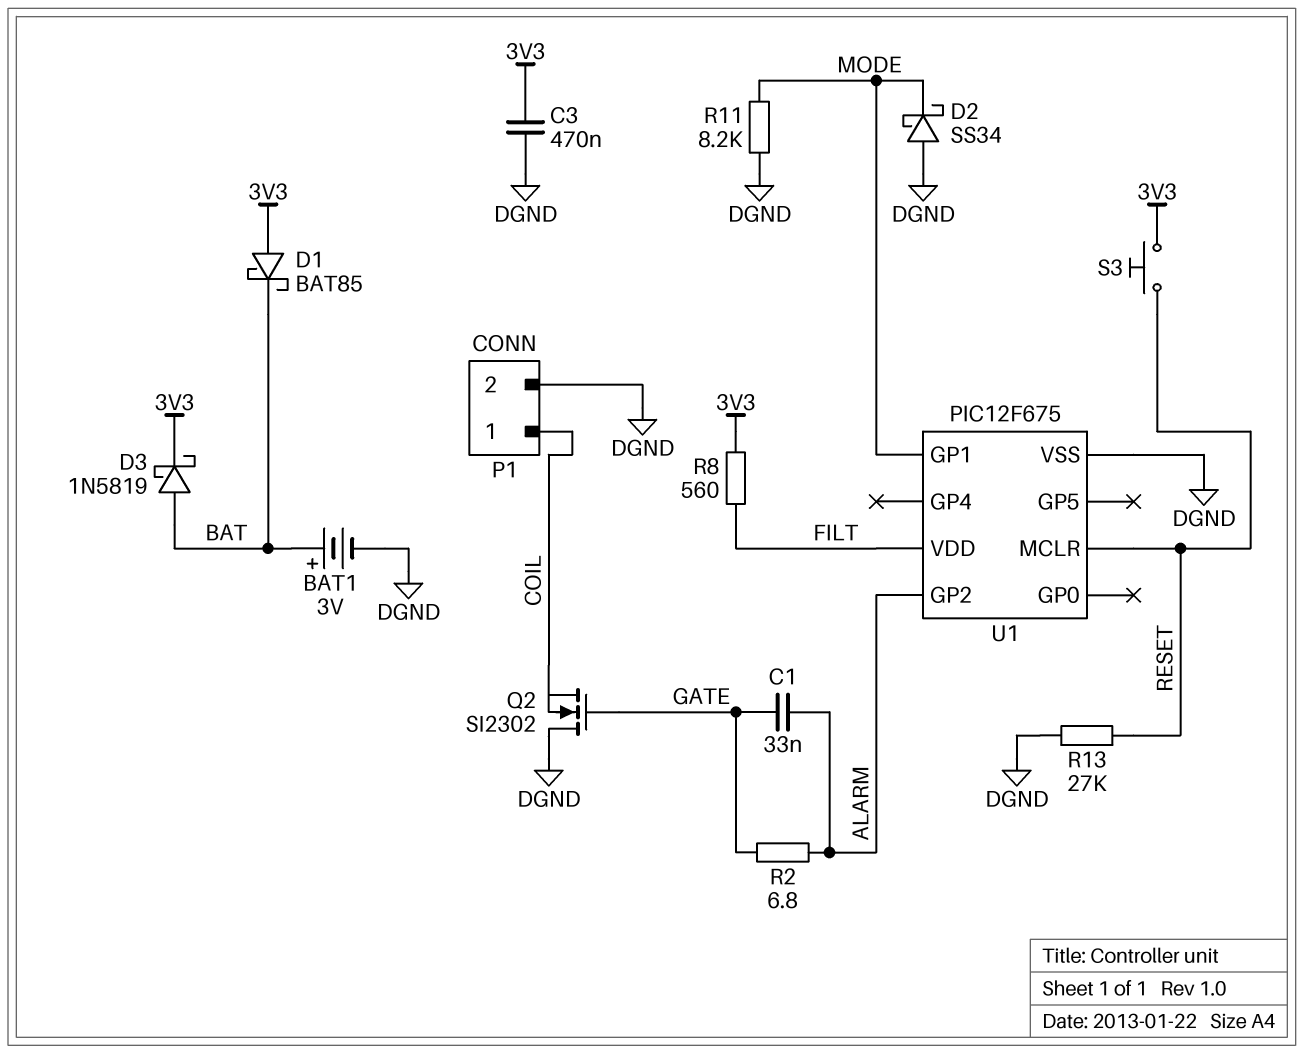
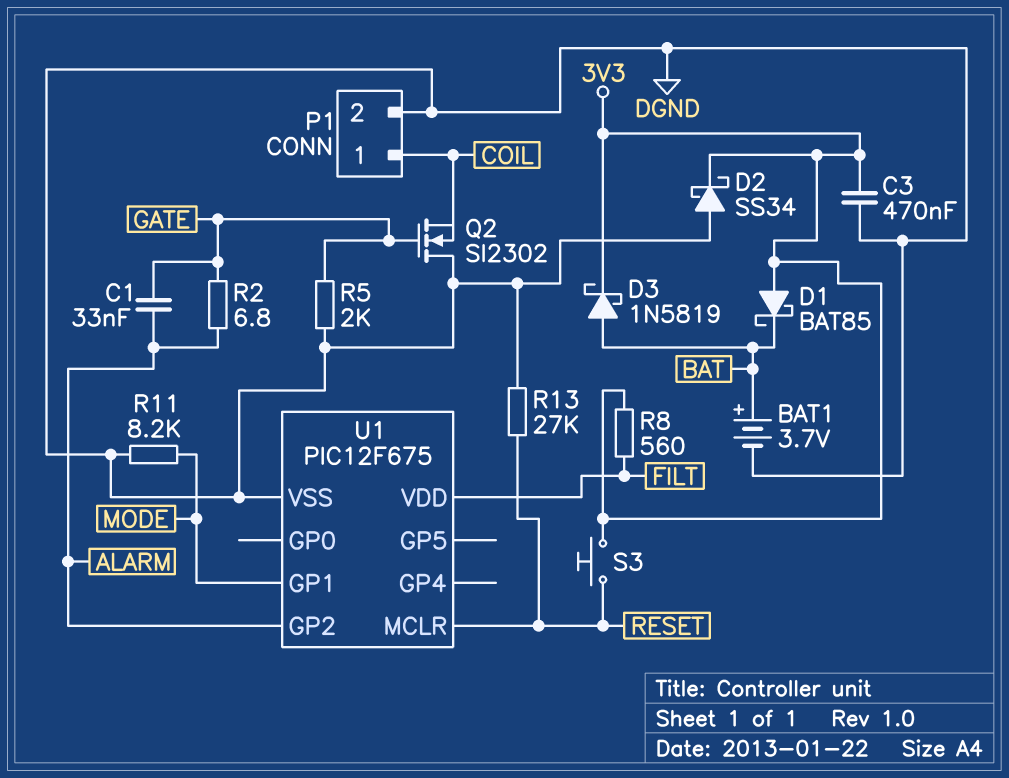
BAT1: 3V (plus BAT, minus DGND) -> 3.7V (plus BAT, minus DGND)
D2: schottky SS34 (A DGND, K MODE) -> schottky SS34 (A DGND, K 3V3)
R5: none -> 2k (DGND, GATE)

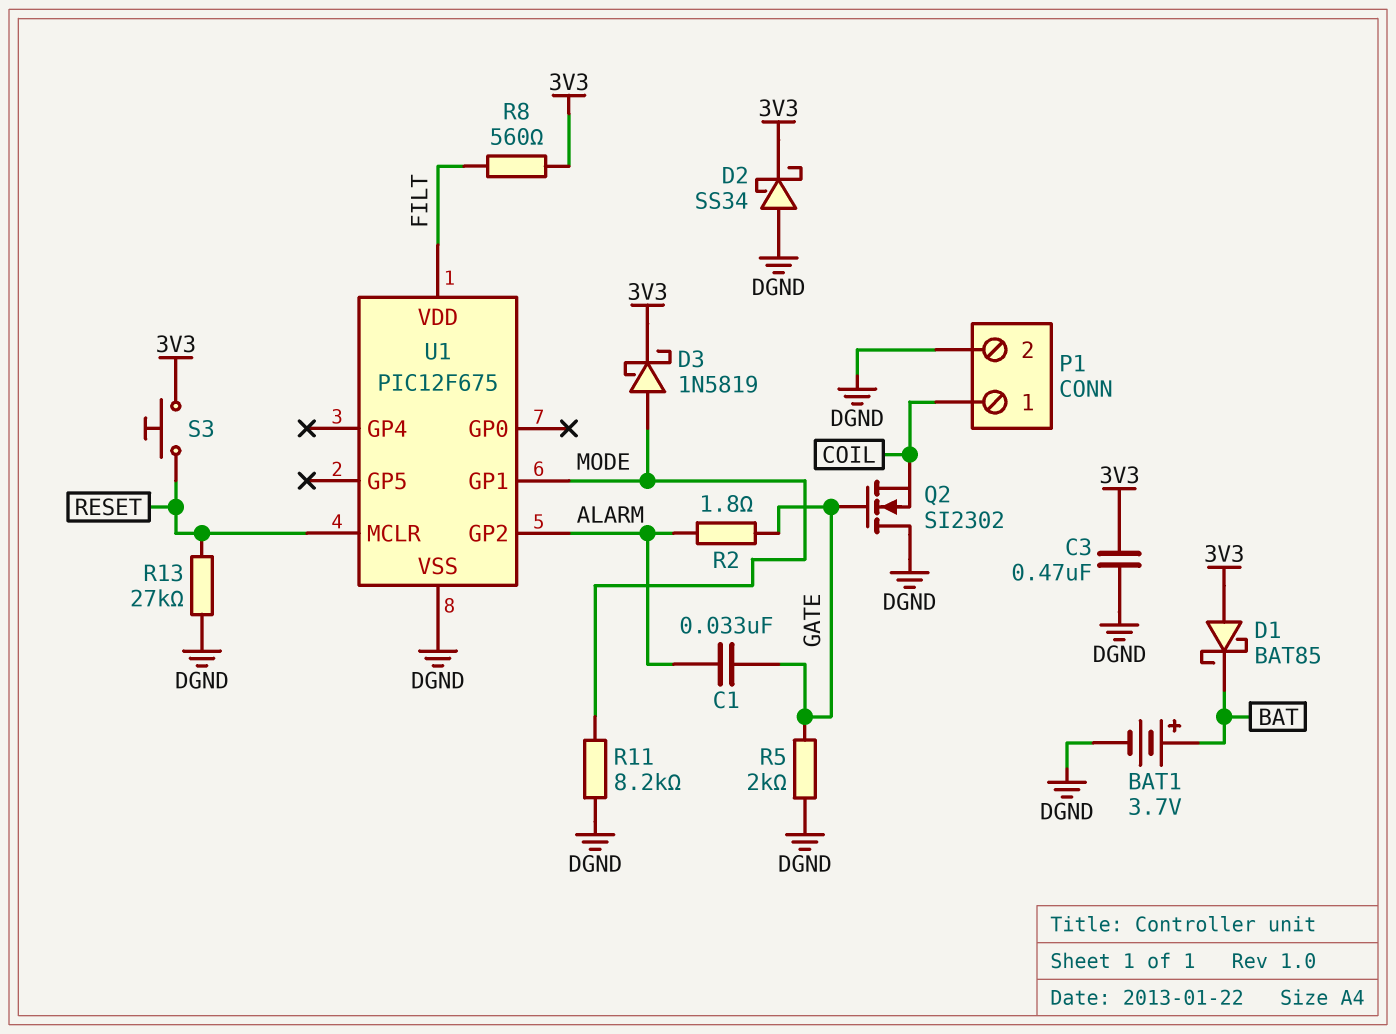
D3: schottky 1N5819 (A BAT, K 3V3) -> schottky 1N5819 (A MODE, K 3V3)
R2: 6.8 (ALARM, GATE) -> 1.8 (ALARM, GATE)

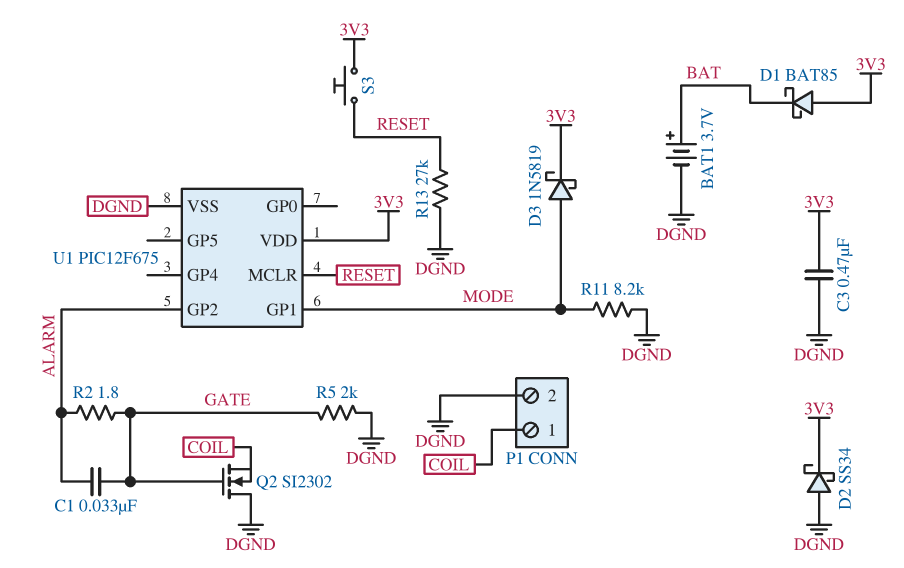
R8: 560 (3V3, FILT) -> none
U1 pin VDD: FILT -> 3V3

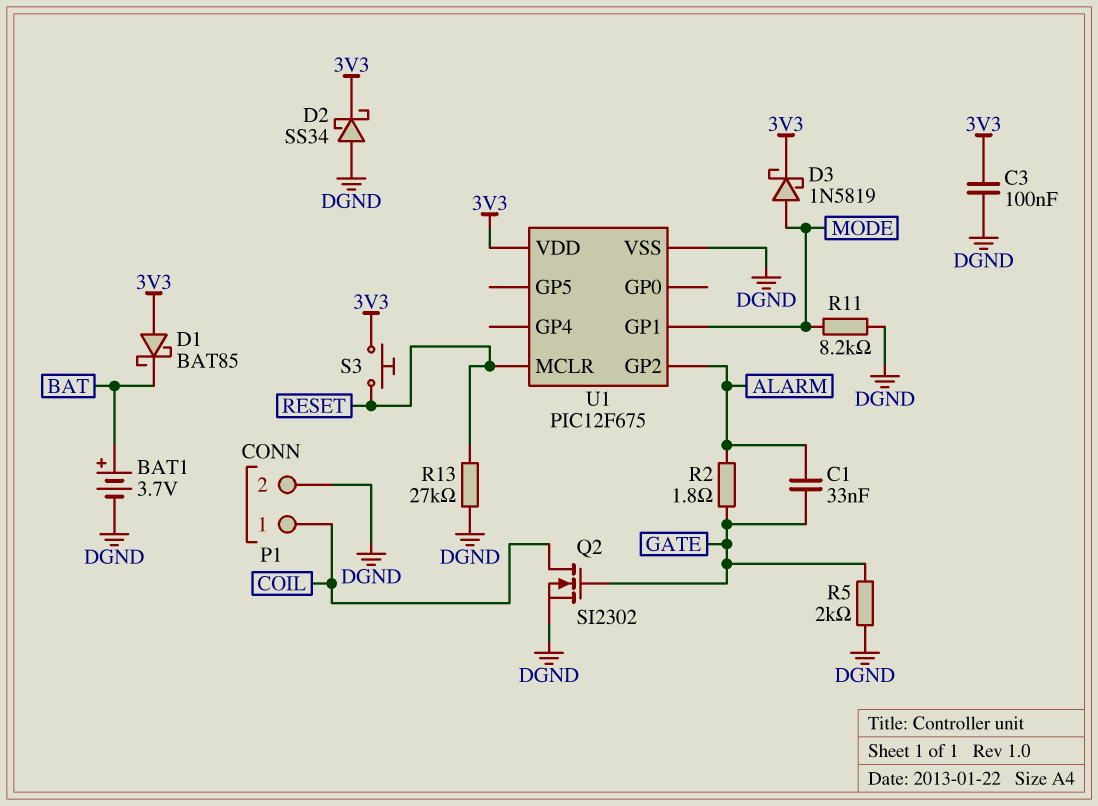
C3: 470nF (3V3, DGND) -> 100nF (3V3, DGND)
Q2: NMOS SI2302 (G GATE, D DGND, S COIL) -> NMOS SI2302 (G GATE, D COIL, S DGND)

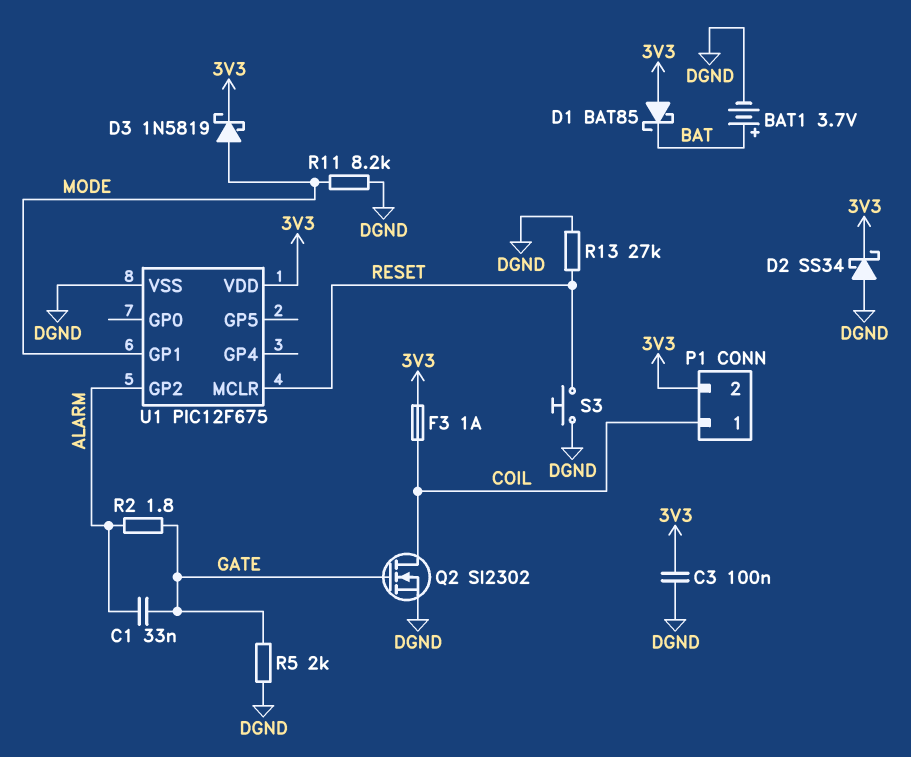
F3: none -> 1A (3V3, COIL)
P1 pin 2: DGND -> 3V3
S3: button (3V3, RESET) -> button (DGND, RESET)

